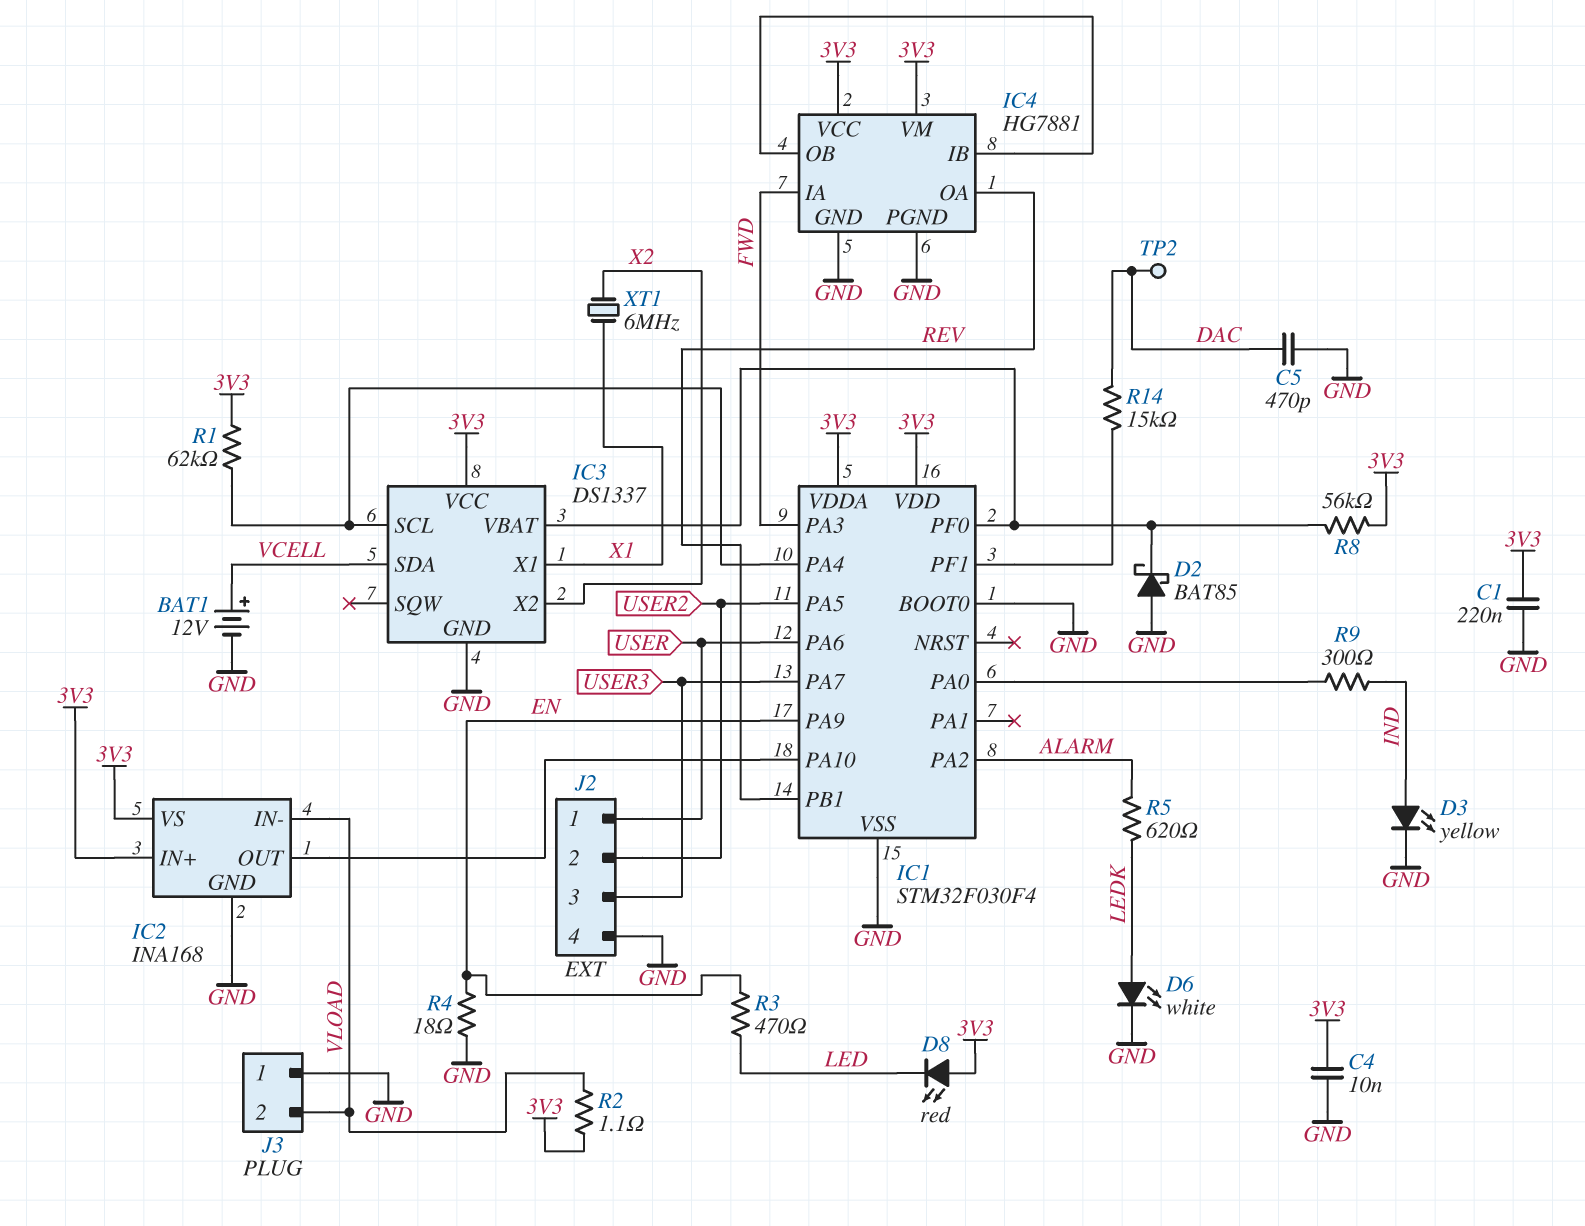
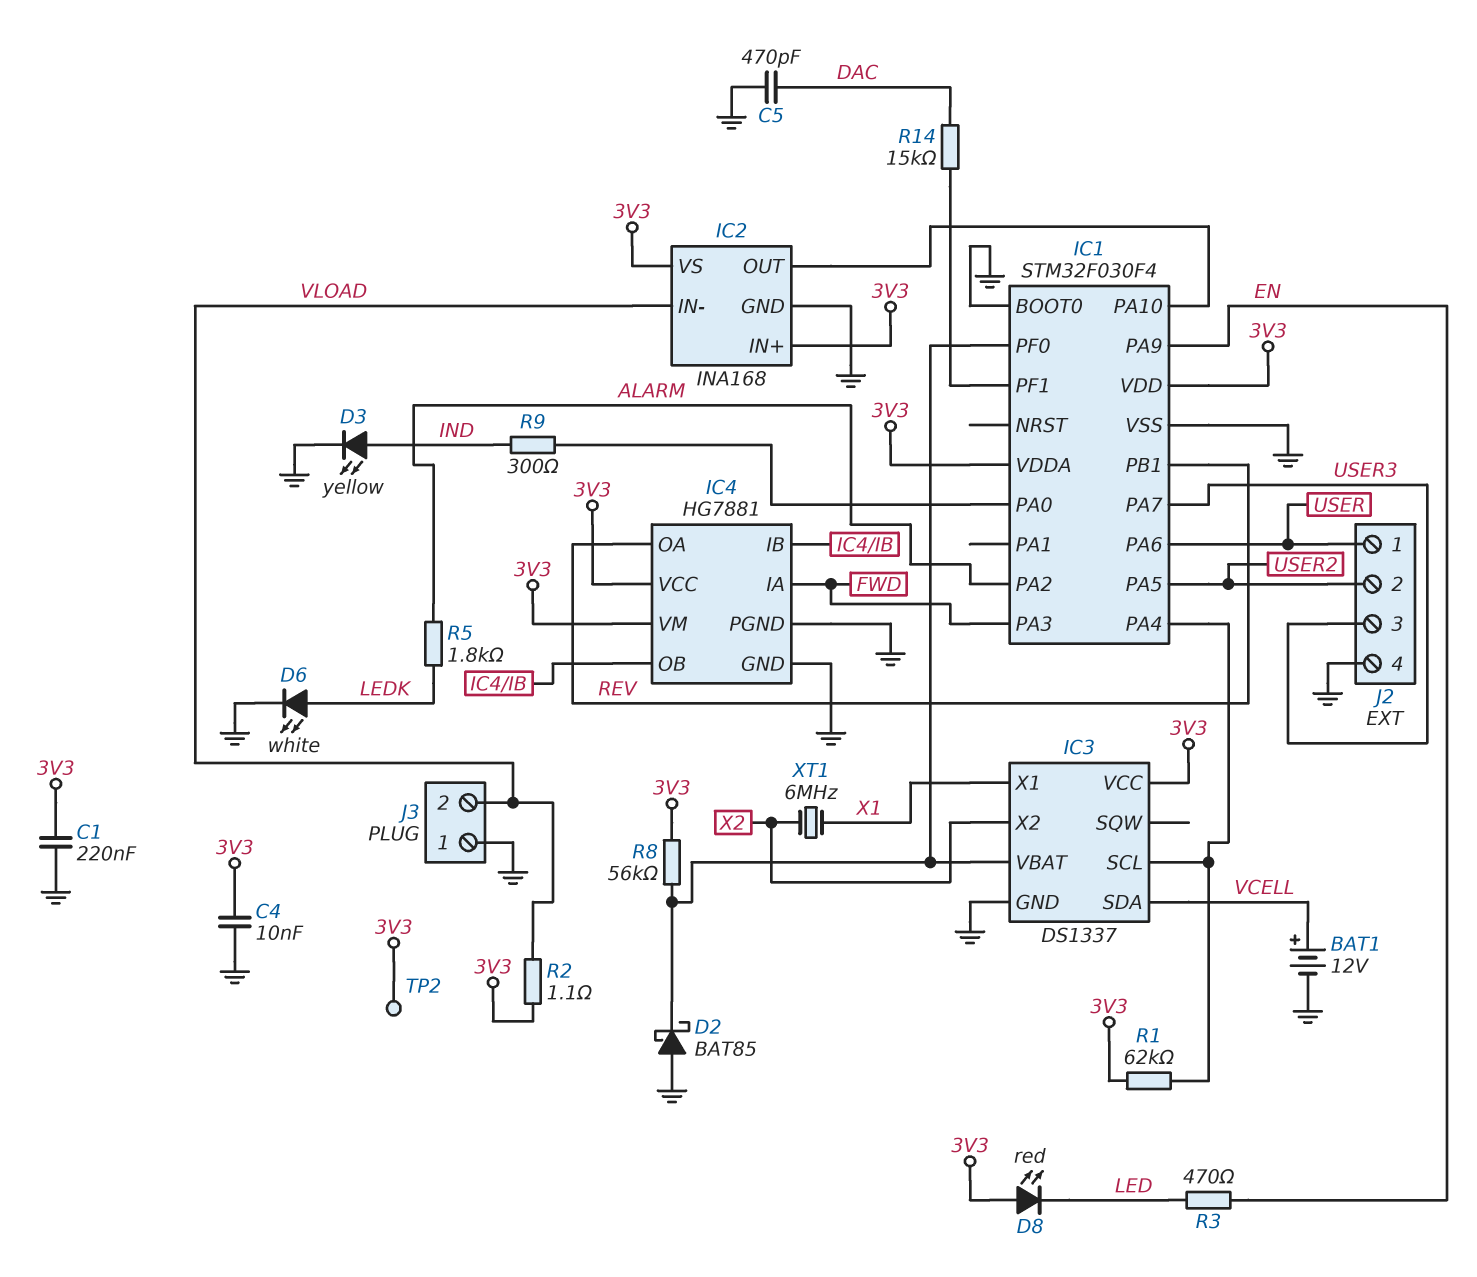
R4: 18 (EN, GND) -> none
R5: 620 (ALARM, LEDK) -> 1.8k (ALARM, LEDK)
TP2: test point (DAC) -> test point (3V3)

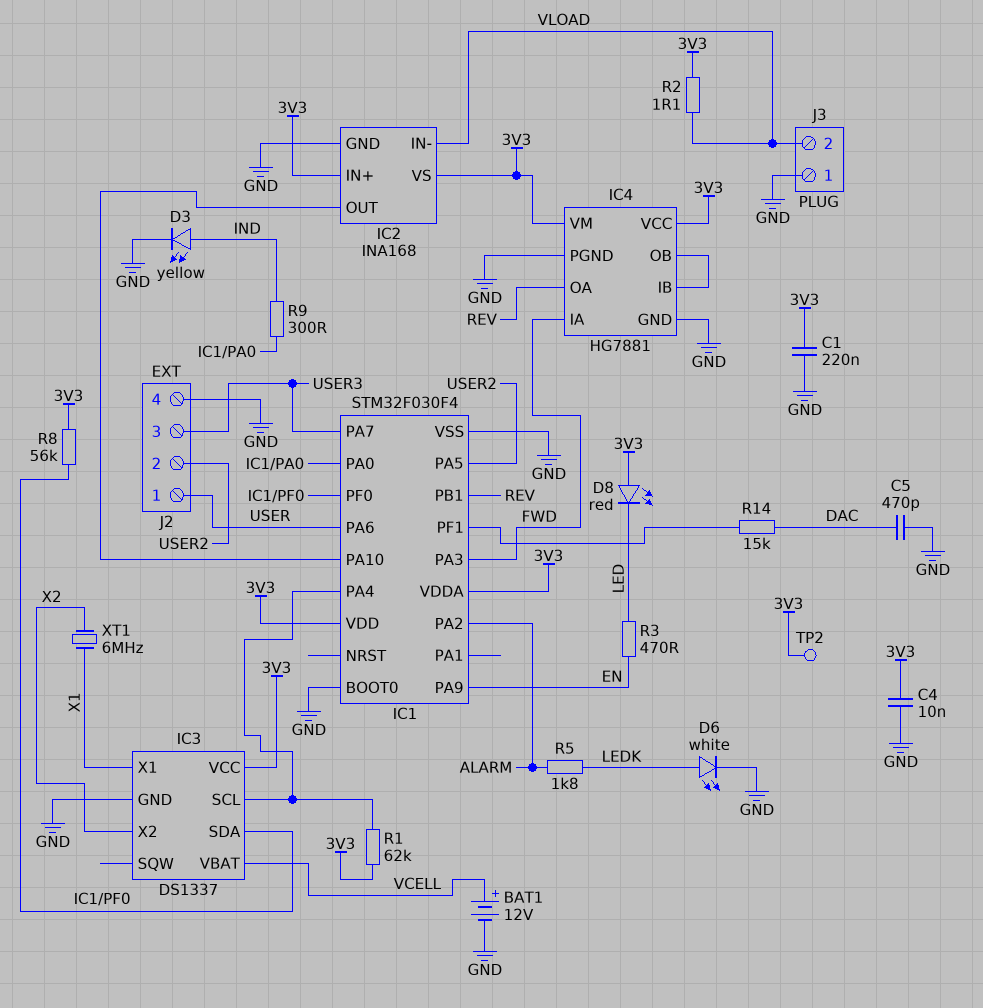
D2: schottky BAT85 (A GND, K IC1/PF0) -> none
IC3 pin SDA: VCELL -> IC1/PF0
IC3 pin VBAT: IC1/PF0 -> VCELL

